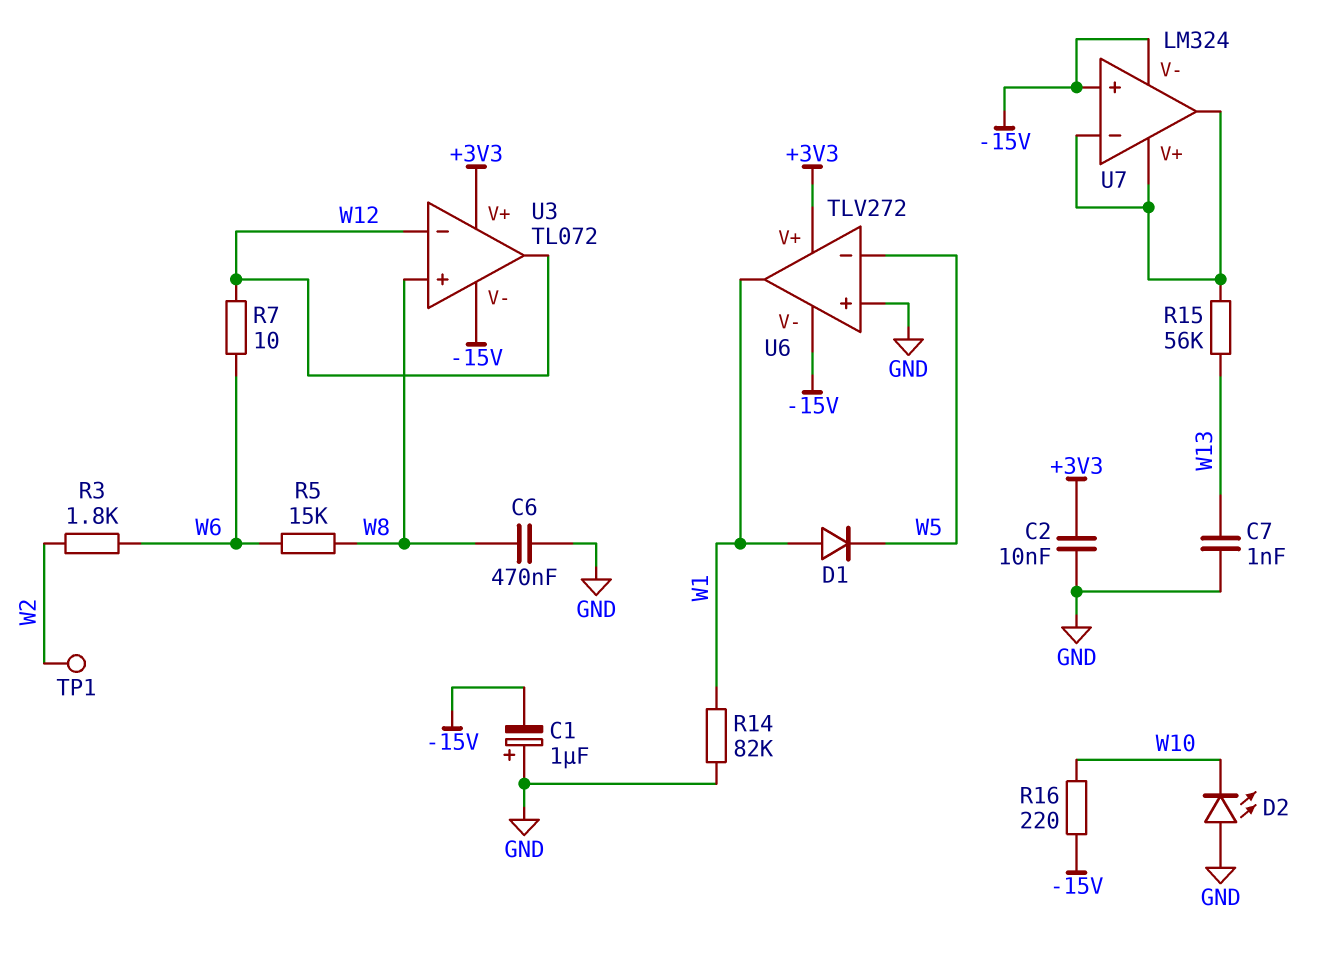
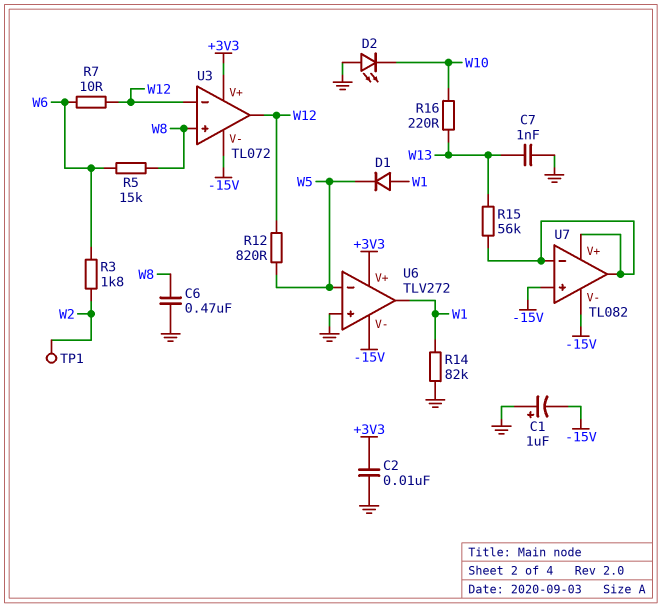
R12: none -> 820 (W5, W12)
R16: 220 (-15V, W10) -> 220 (W10, W13)
U7: LM324 -> TL082

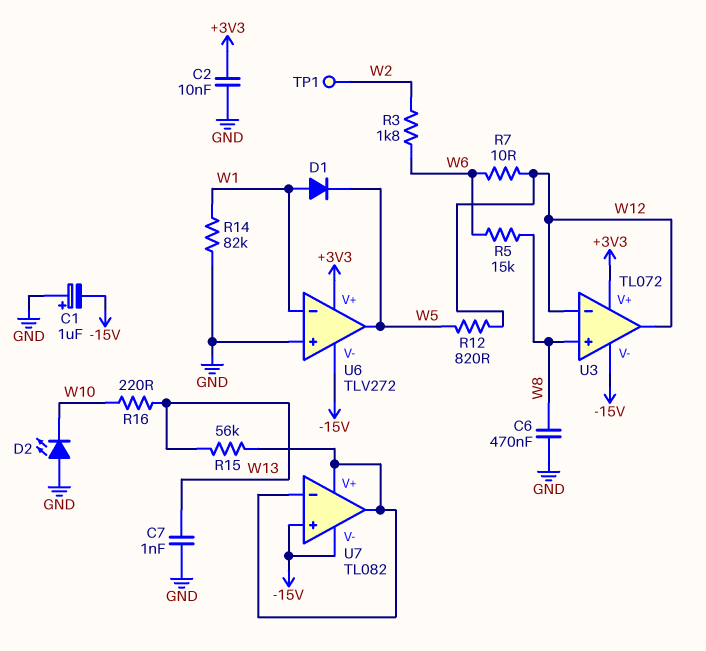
U6 pin in-: W5 -> W1
U6 pin out: W1 -> W5

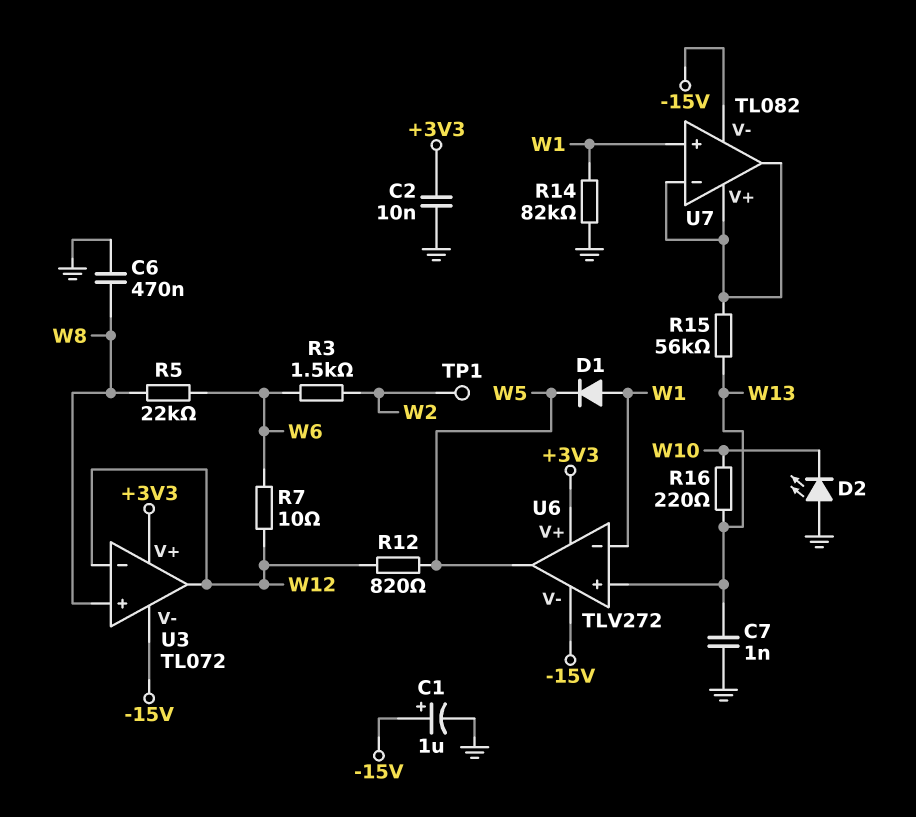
C1: 1uF (plus GND, minus -15V) -> 1uF (plus -15V, minus GND)
R3: 1.8k (W2, W6) -> 1.5k (W2, W6)
R5: 15k (W6, W8) -> 22k (W6, W8)
U6 pin in+: GND -> W13
U7 pin in+: -15V -> W1

